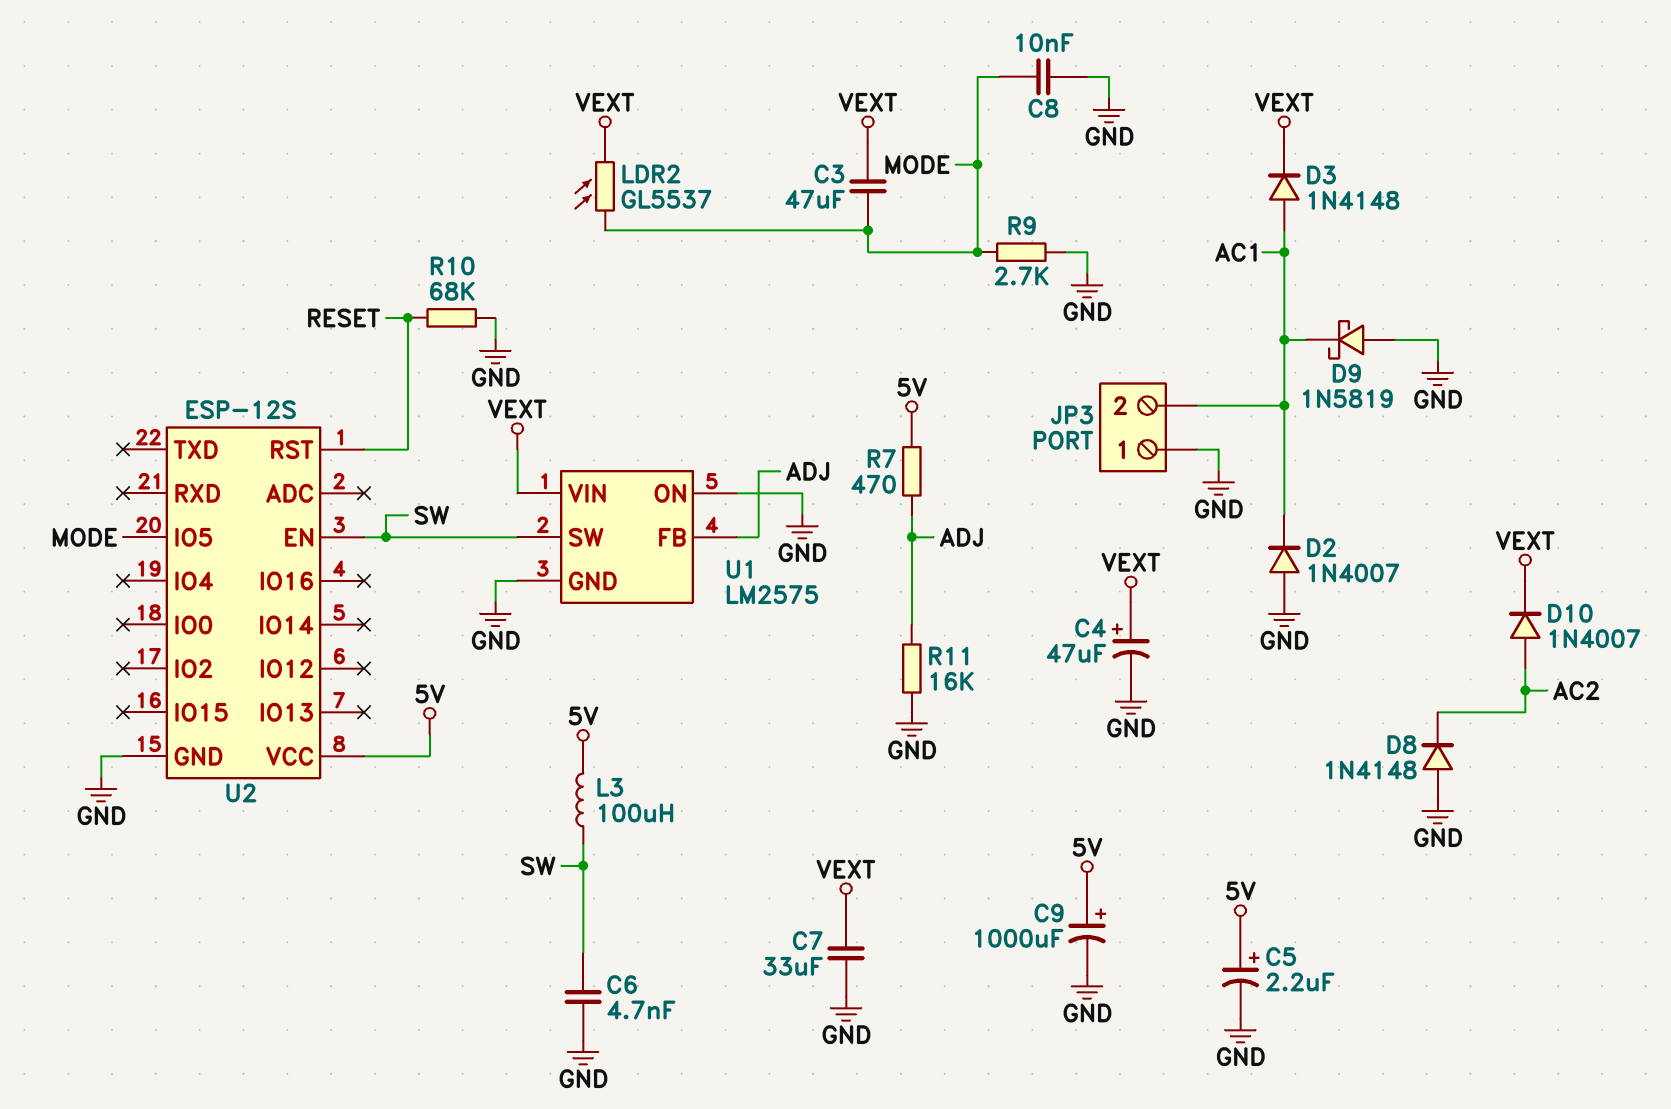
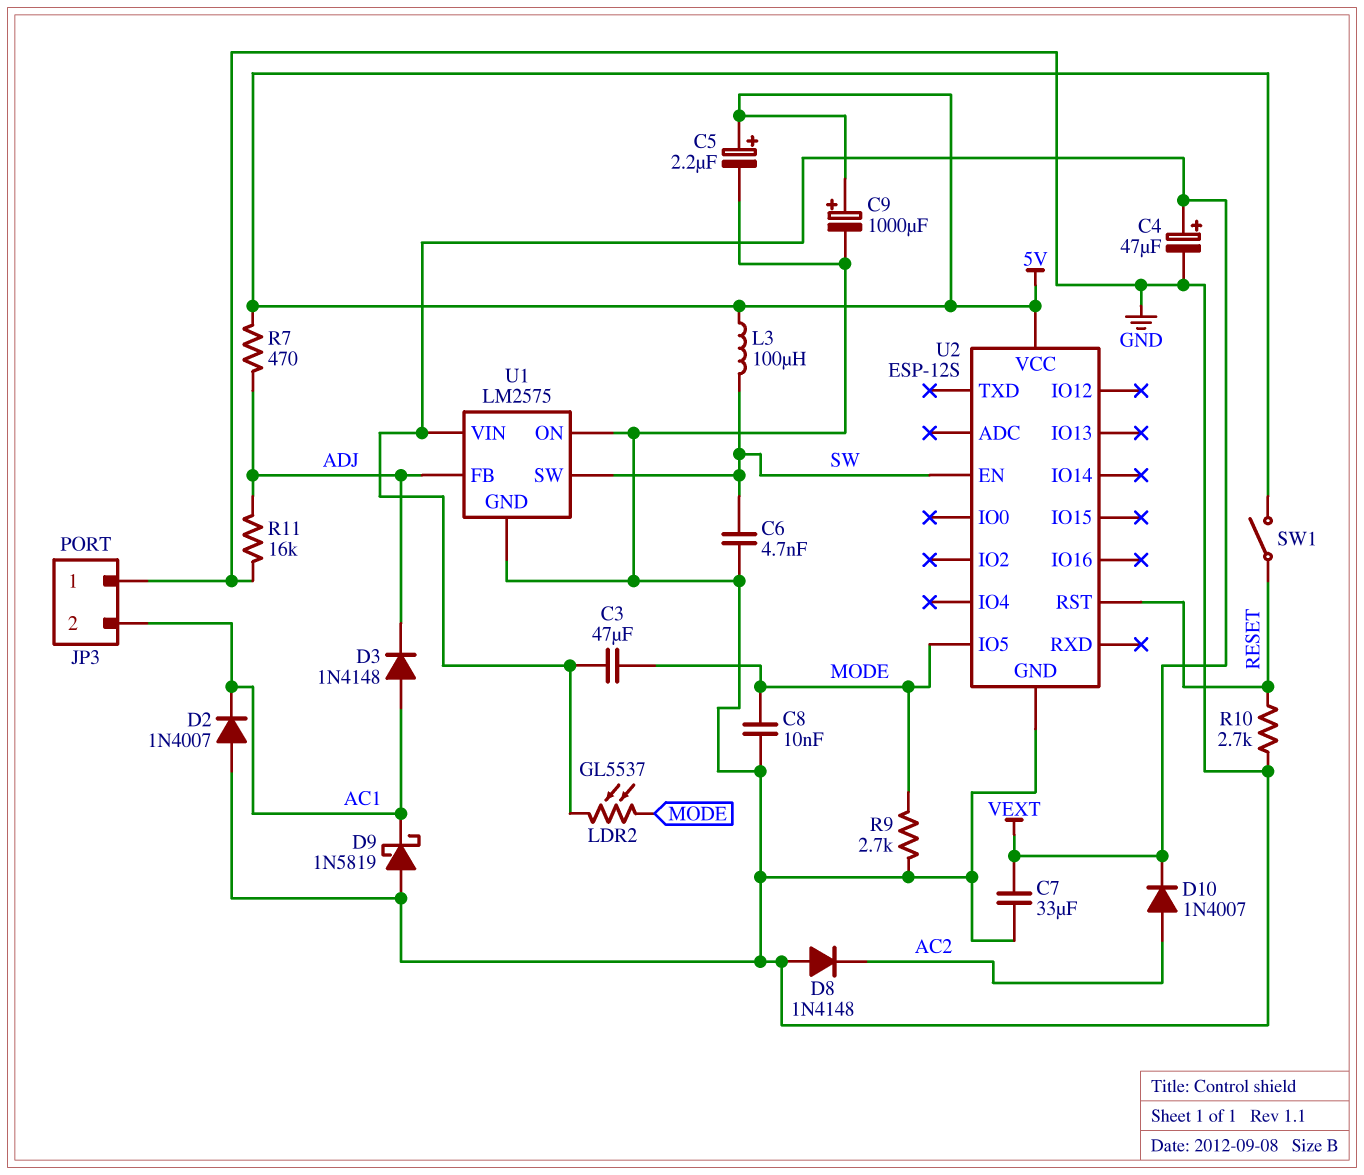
D3: diode 1N4148 (A AC1, K VEXT) -> diode 1N4148 (A AC1, K ADJ)
R10: 68k (GND, RESET) -> 2.7k (GND, RESET)
SW1: none -> switch (5V, RESET)

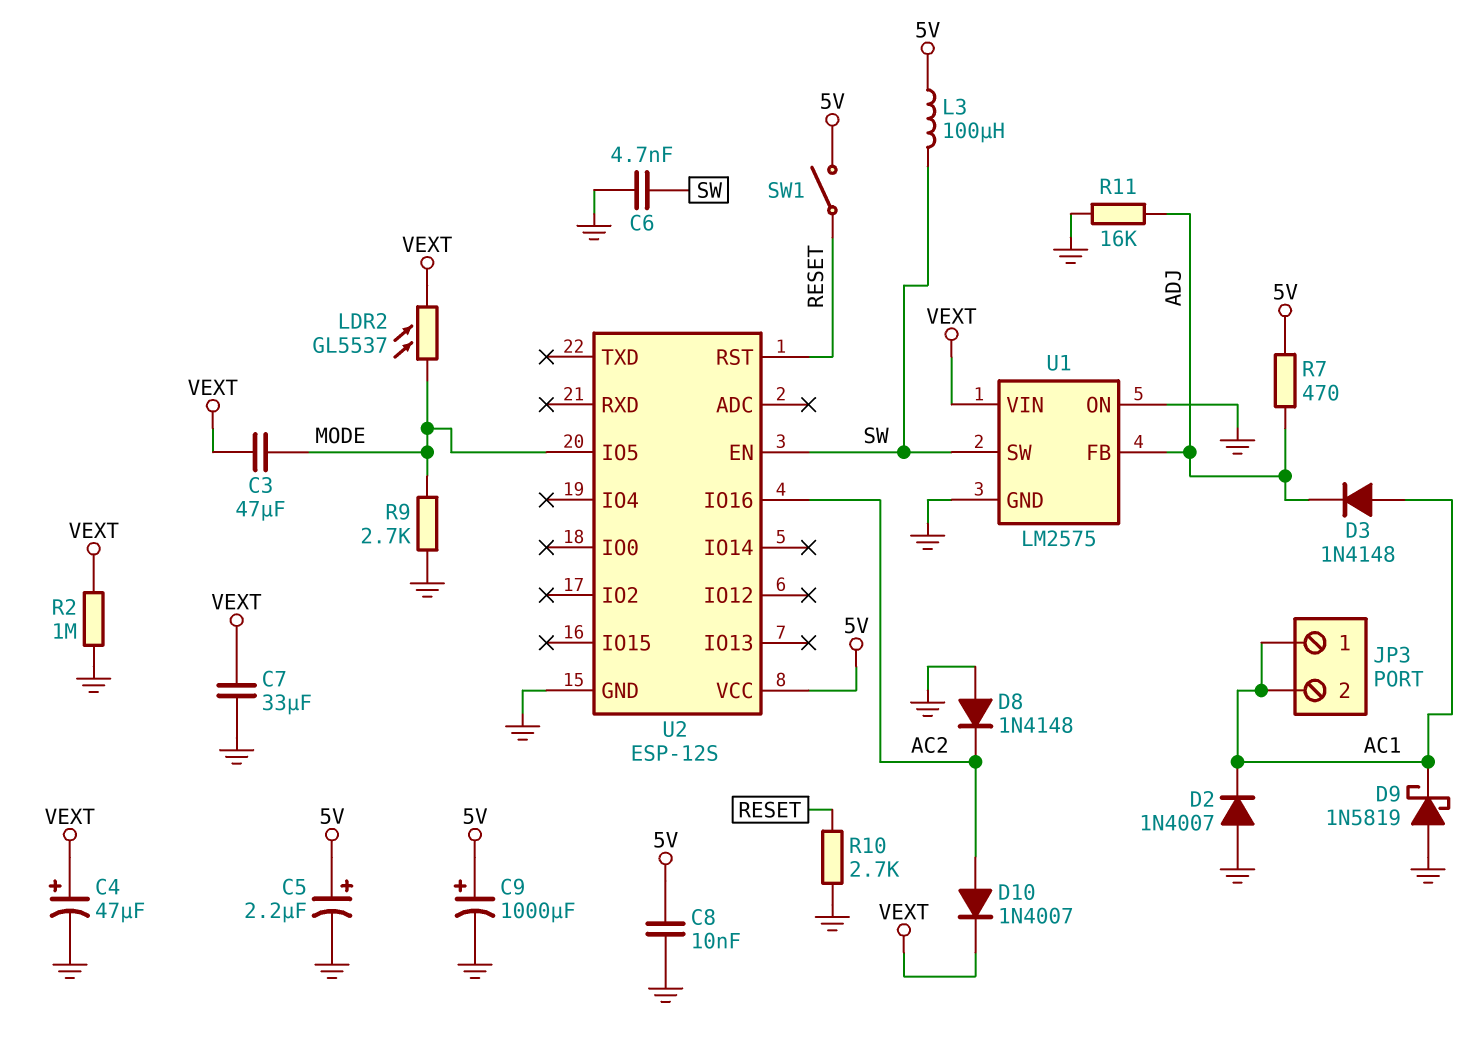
C8: 10nF (GND, MODE) -> 10nF (5V, GND)
JP3 pin 1: GND -> AC1
R2: none -> 1M (GND, VEXT)
U2 pin IO16: none -> AC2

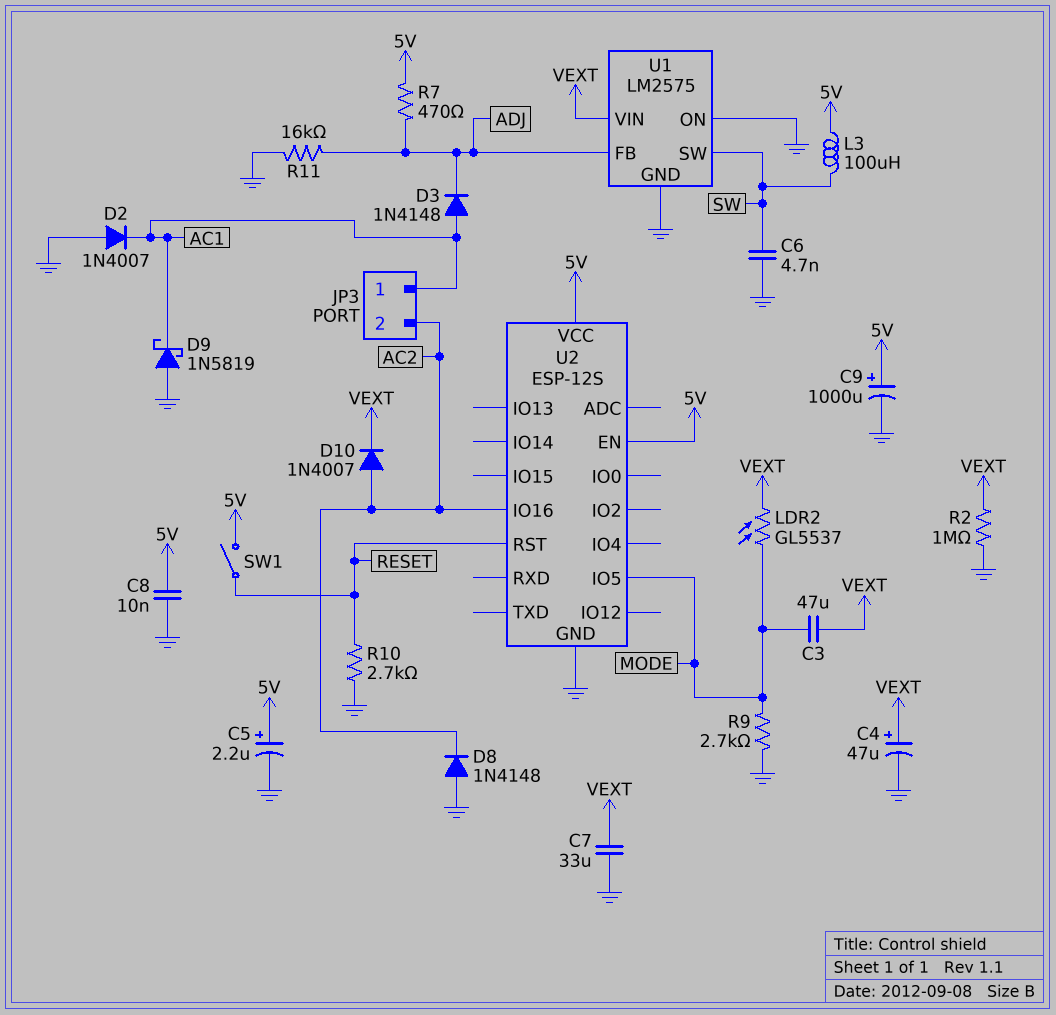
JP3 pin 2: AC1 -> AC2
U2 pin EN: SW -> 5V

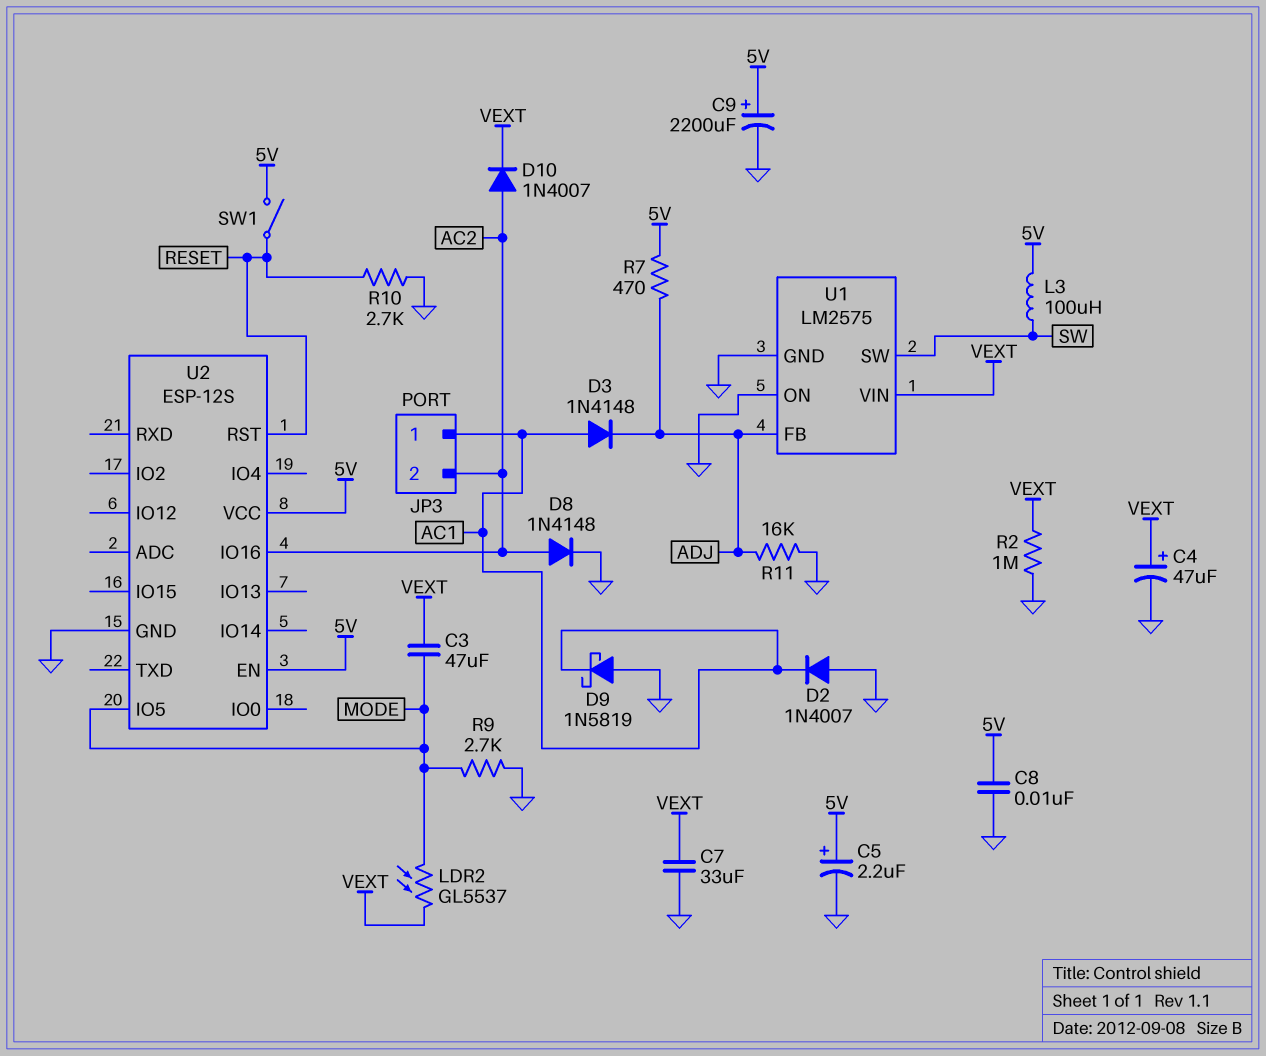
C6: 4.7nF (GND, SW) -> none
C9: 1000uF (plus 5V, minus GND) -> 2200uF (plus 5V, minus GND)
D8: diode 1N4148 (A GND, K AC2) -> diode 1N4148 (A AC2, K GND)

